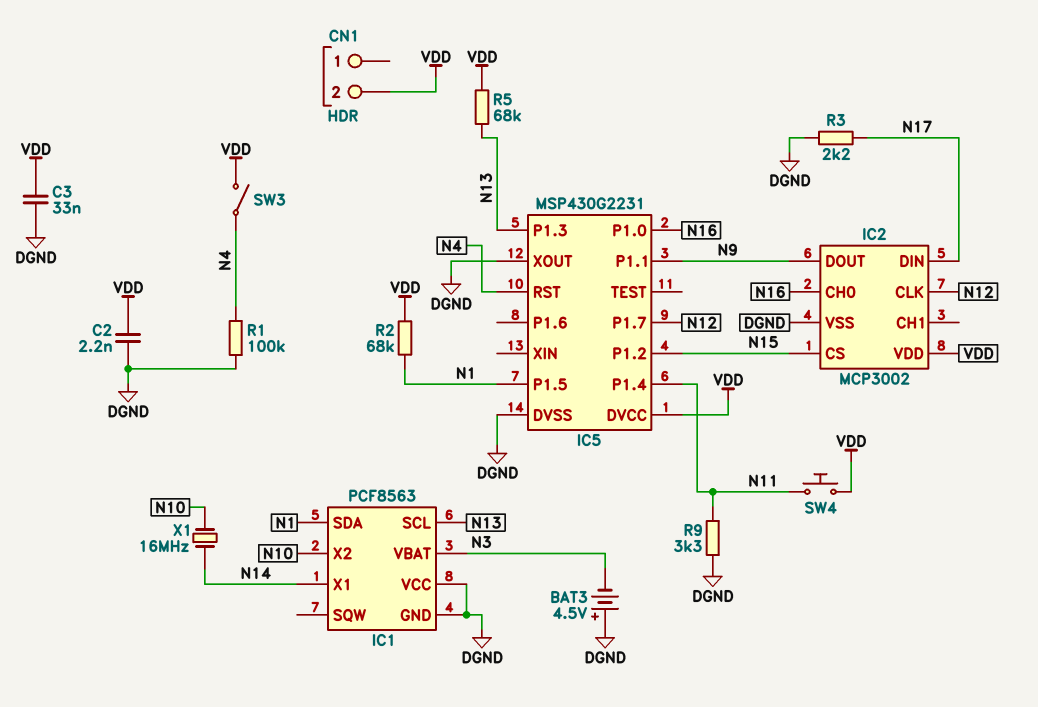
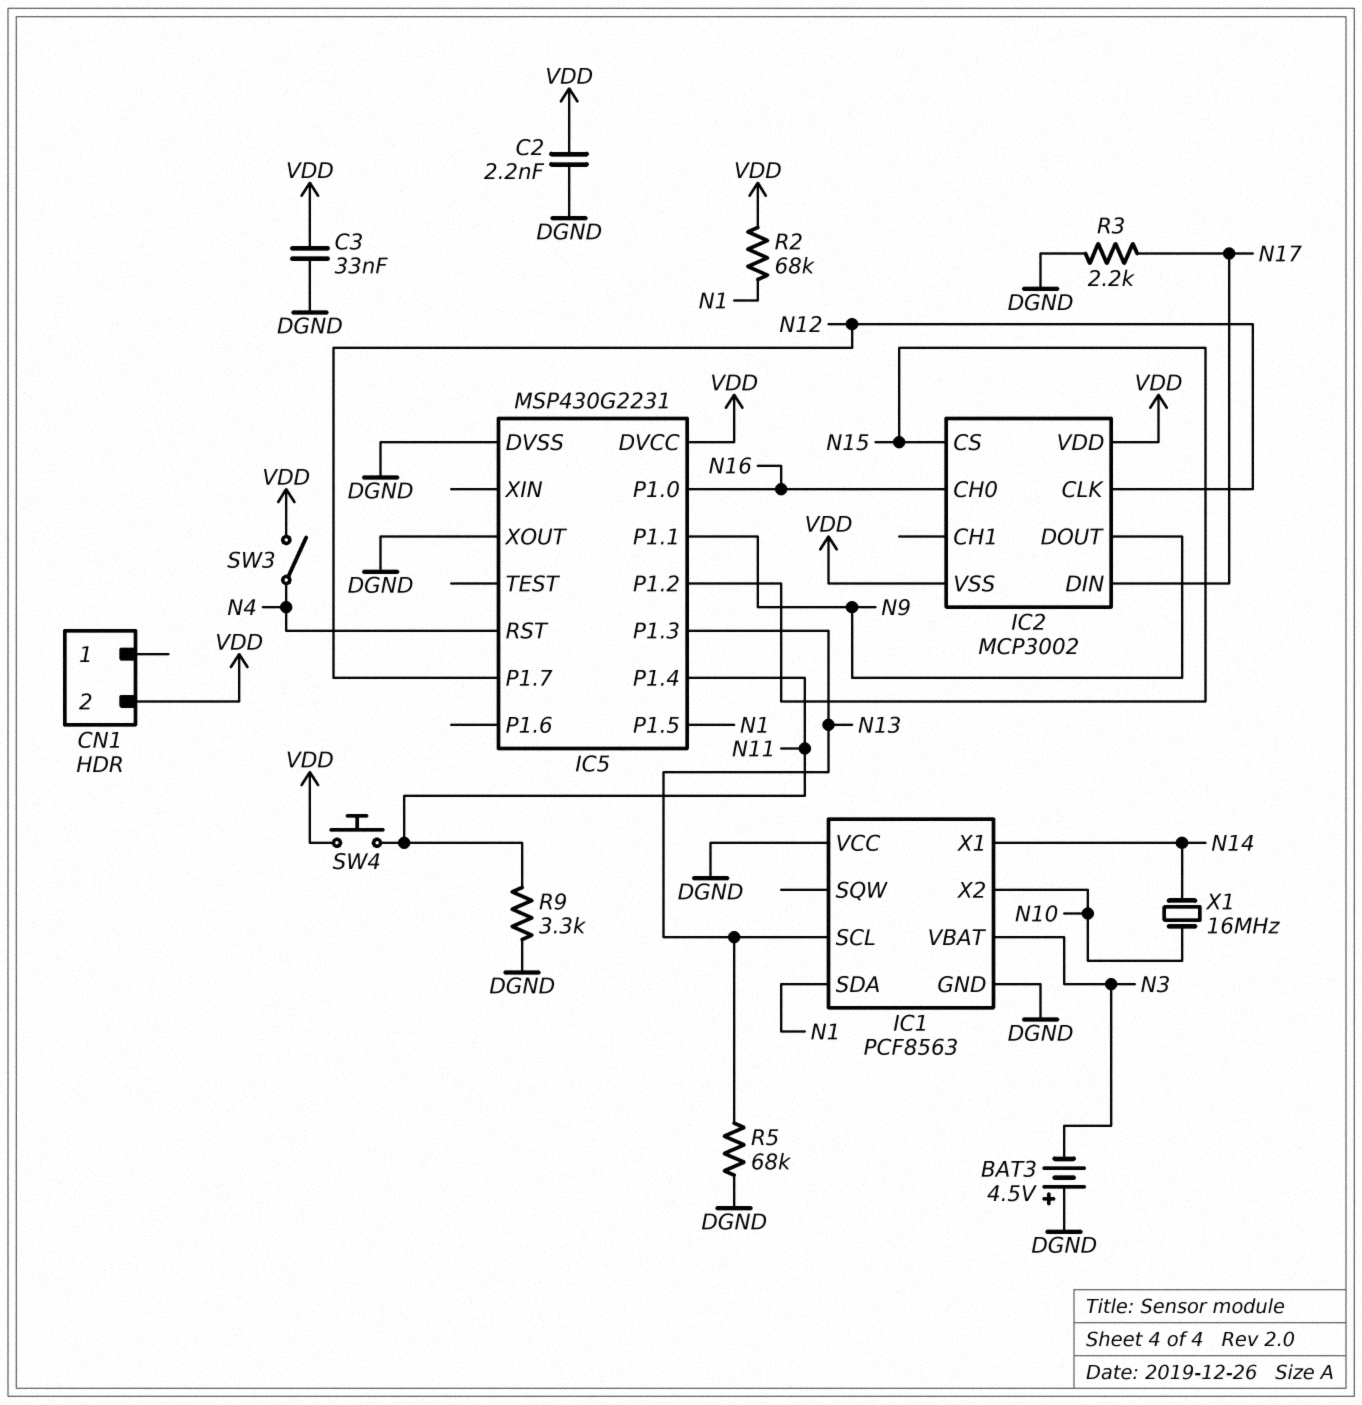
IC2 pin VSS: DGND -> VDD
R1: 100k (DGND, N4) -> none
R5: 68k (N13, VDD) -> 68k (DGND, N13)

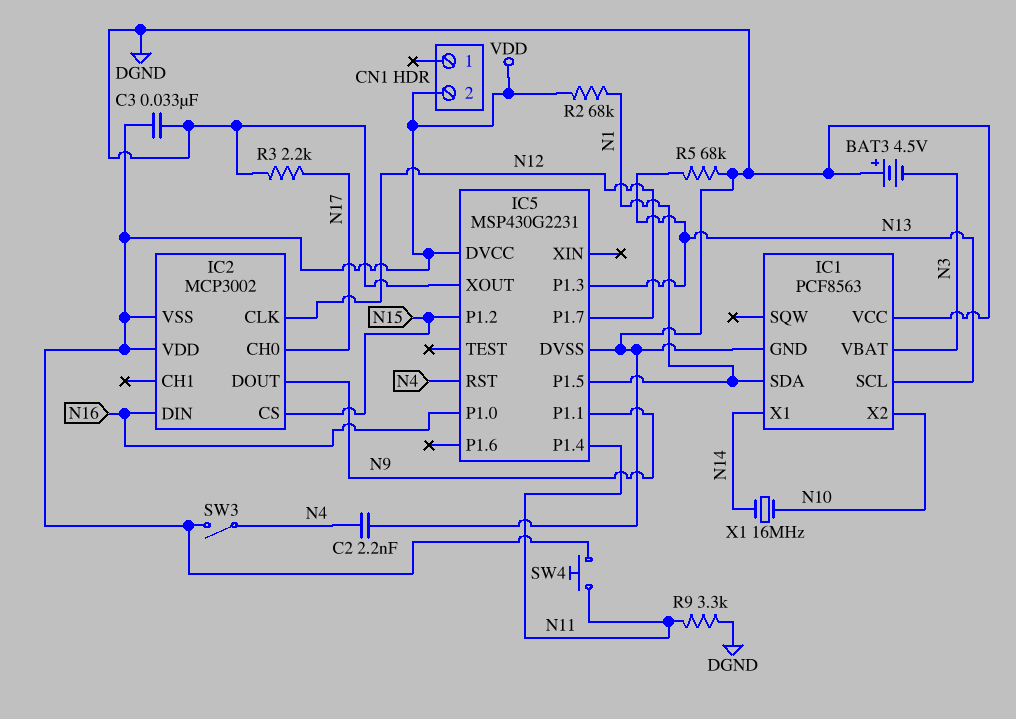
C2: 2.2nF (DGND, VDD) -> 2.2nF (DGND, N4)
IC2 pin CH0: N16 -> N17
IC2 pin DIN: N17 -> N16

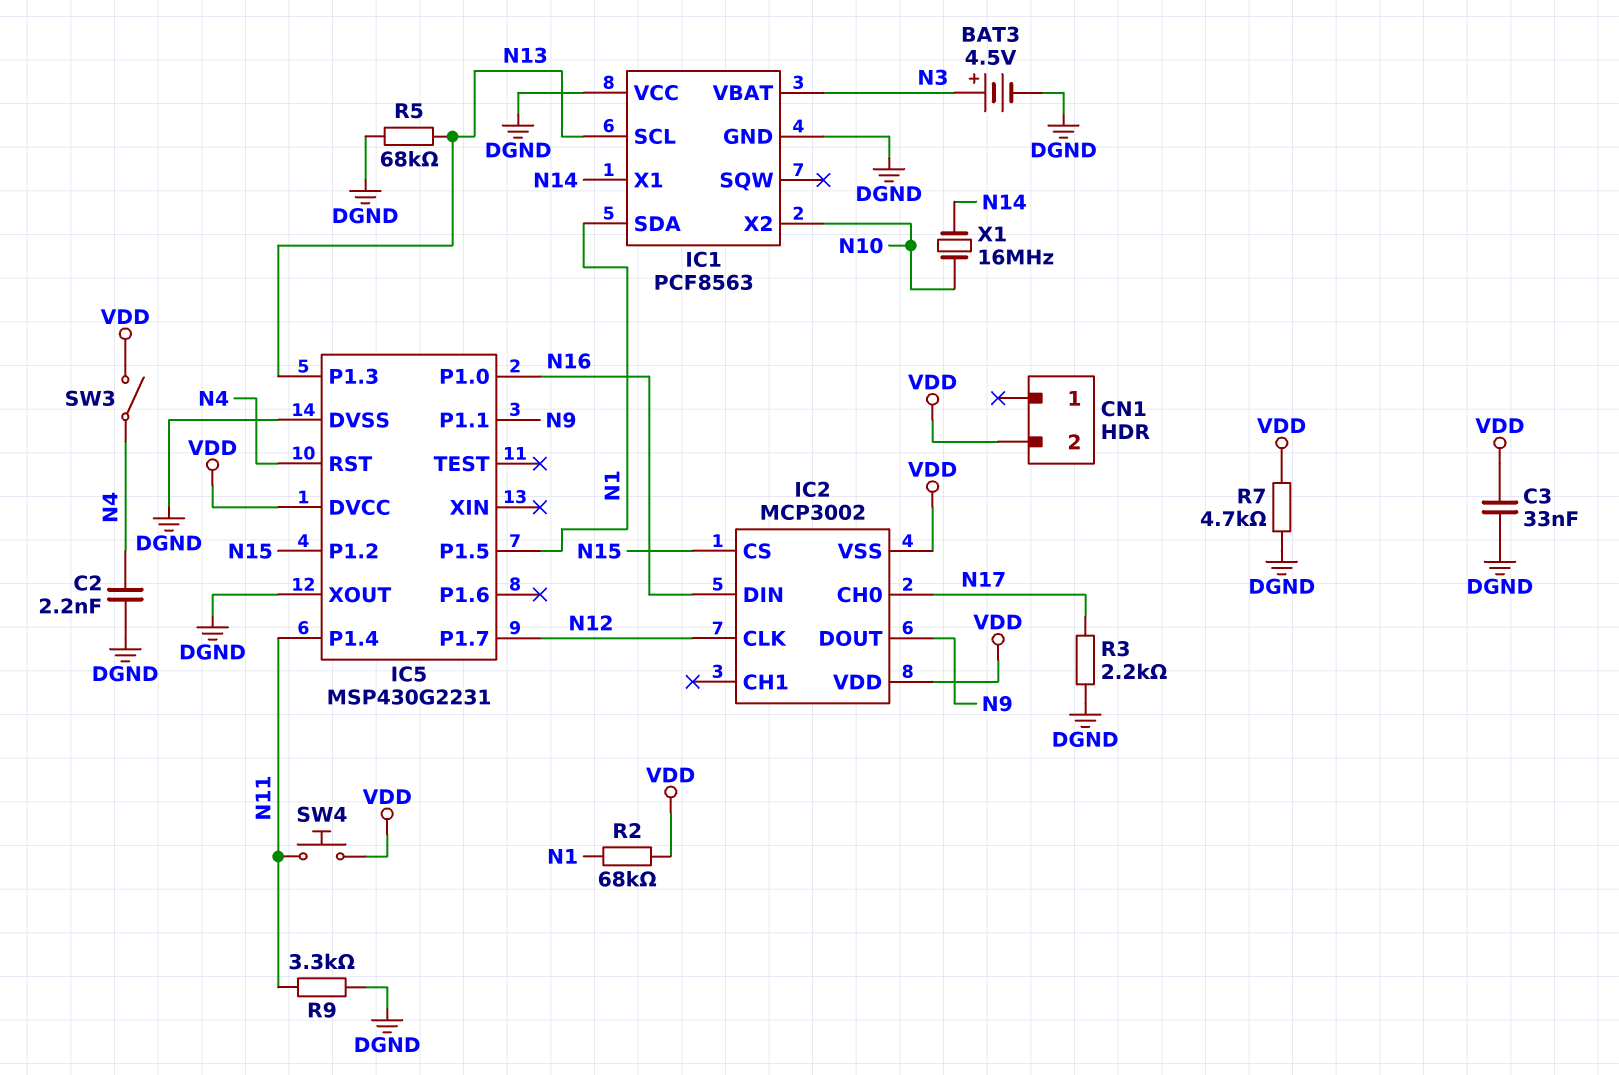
BAT3: 4.5V (plus DGND, minus N3) -> 4.5V (plus N3, minus DGND)
R7: none -> 4.7k (DGND, VDD)

